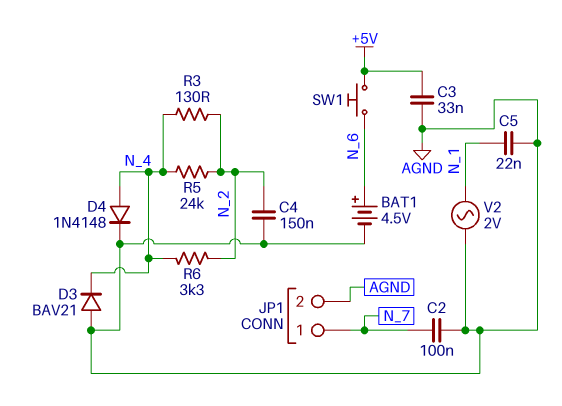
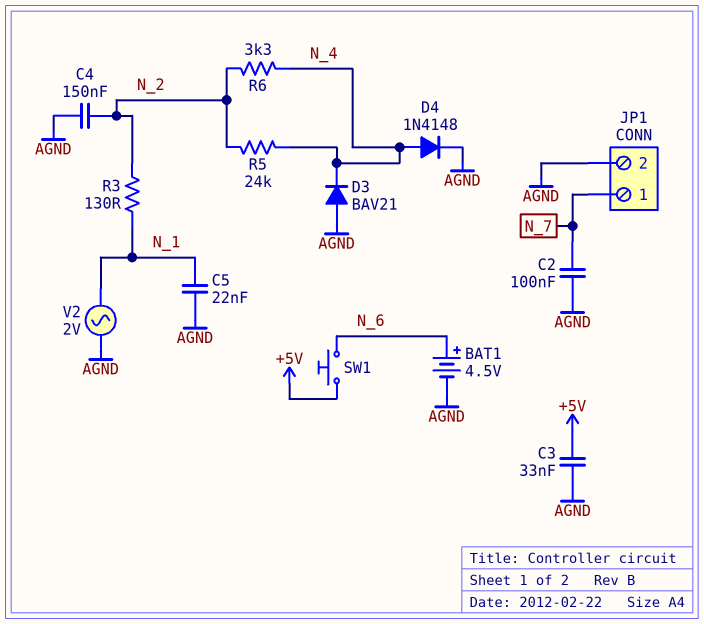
R3: 130 (N_2, N_4) -> 130 (N_1, N_2)

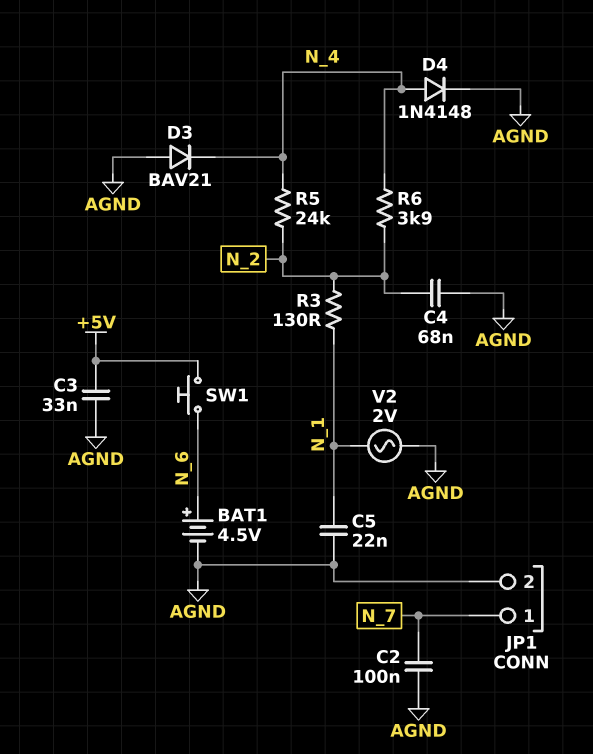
C4: 150nF (AGND, N_2) -> 68nF (AGND, N_2)
R6: 3.3k (N_2, N_4) -> 3.9k (N_2, N_4)

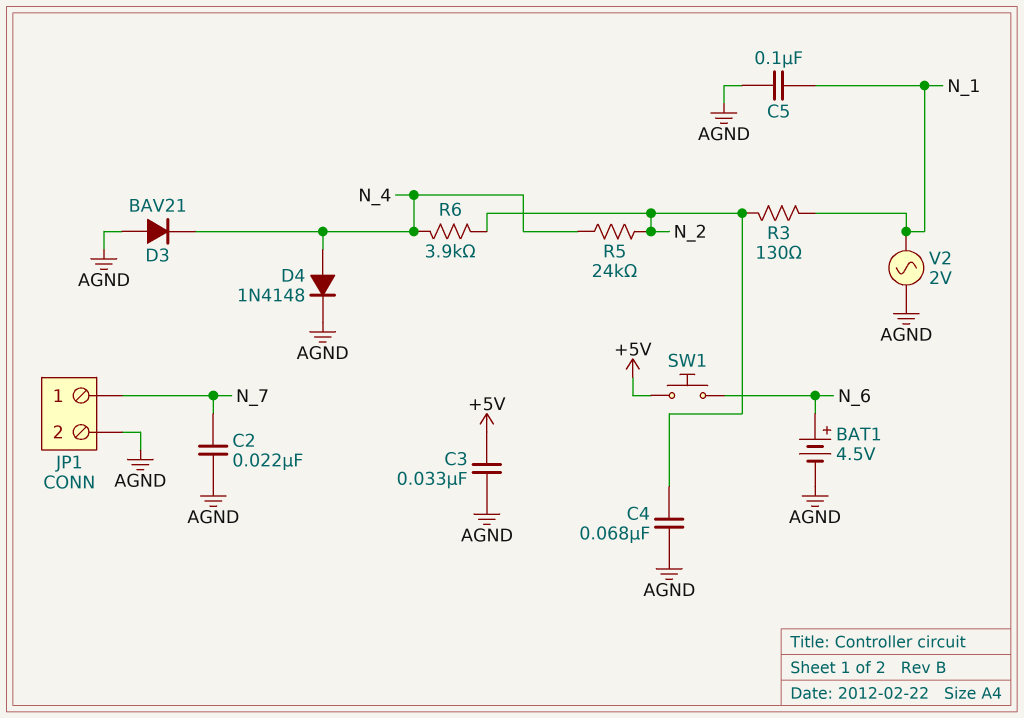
C2: 100nF (AGND, N_7) -> 22nF (AGND, N_7)
C5: 22nF (AGND, N_1) -> 100nF (AGND, N_1)

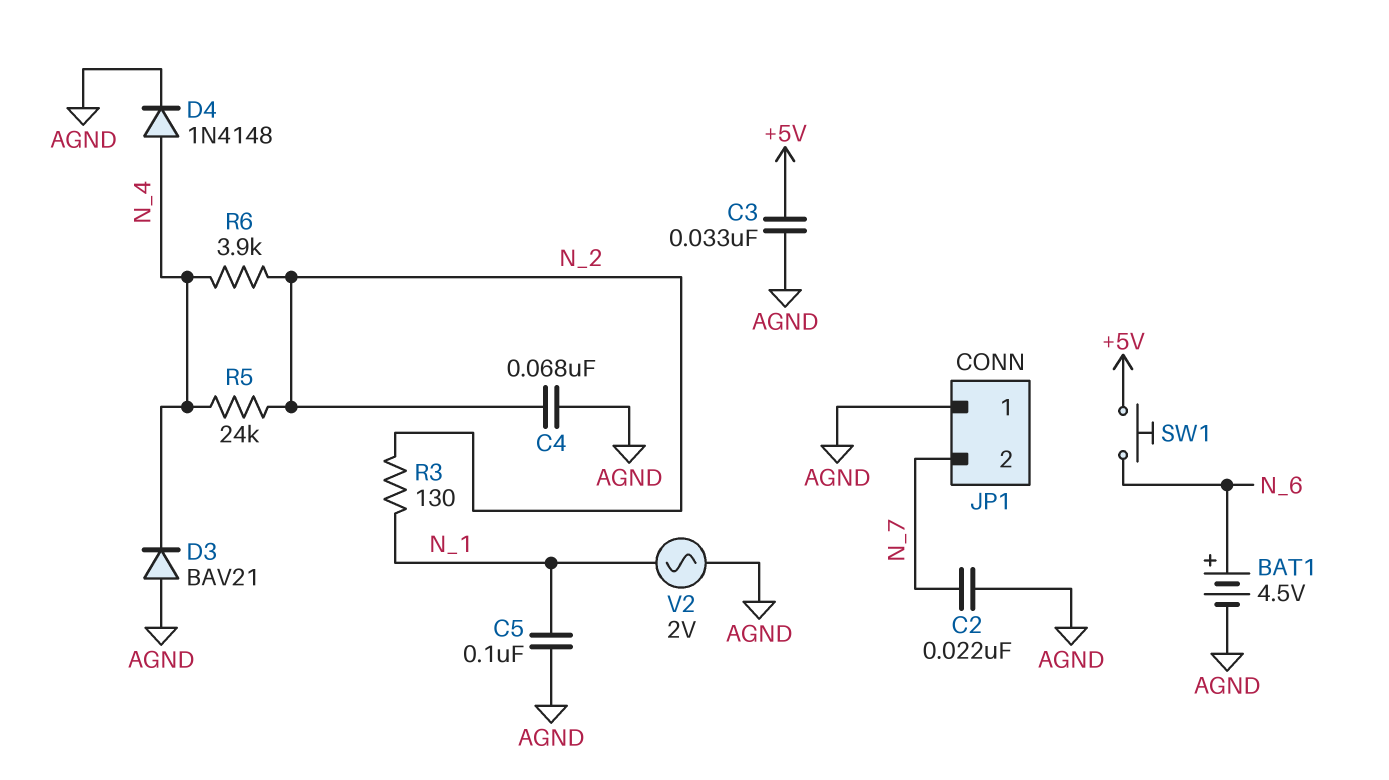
JP1 pin 1: N_7 -> AGND
JP1 pin 2: AGND -> N_7

